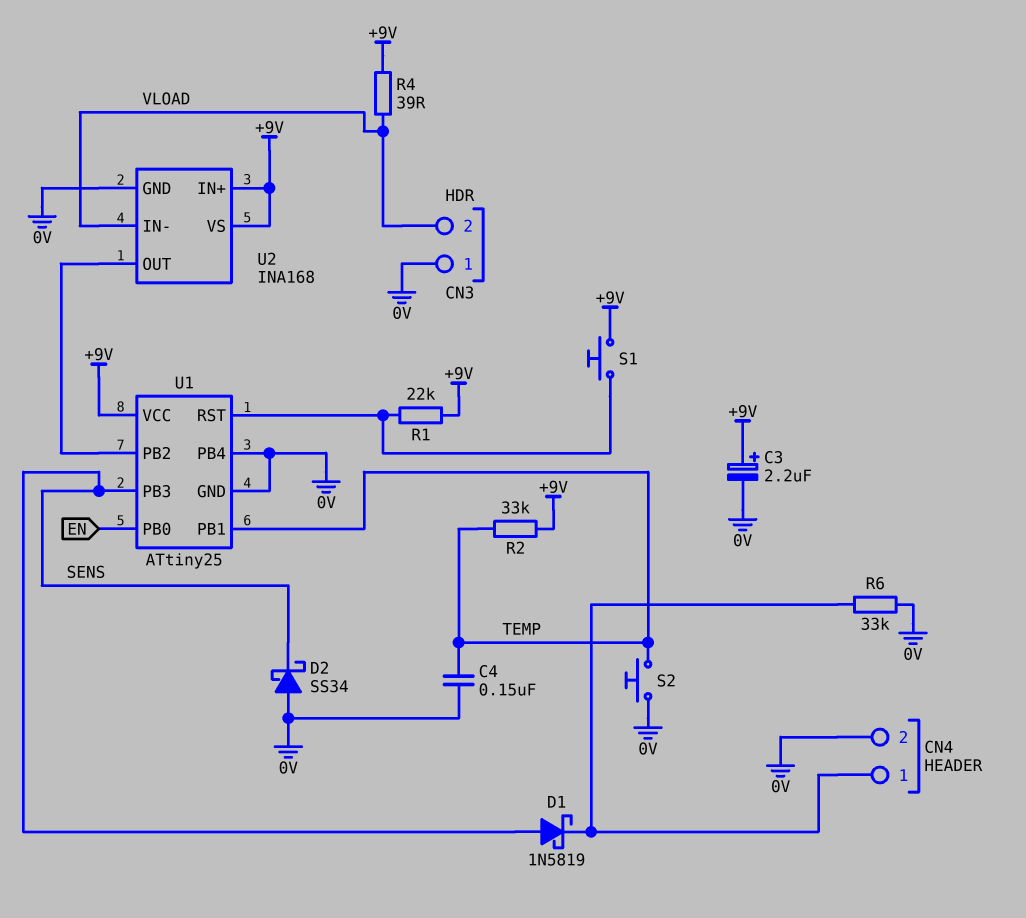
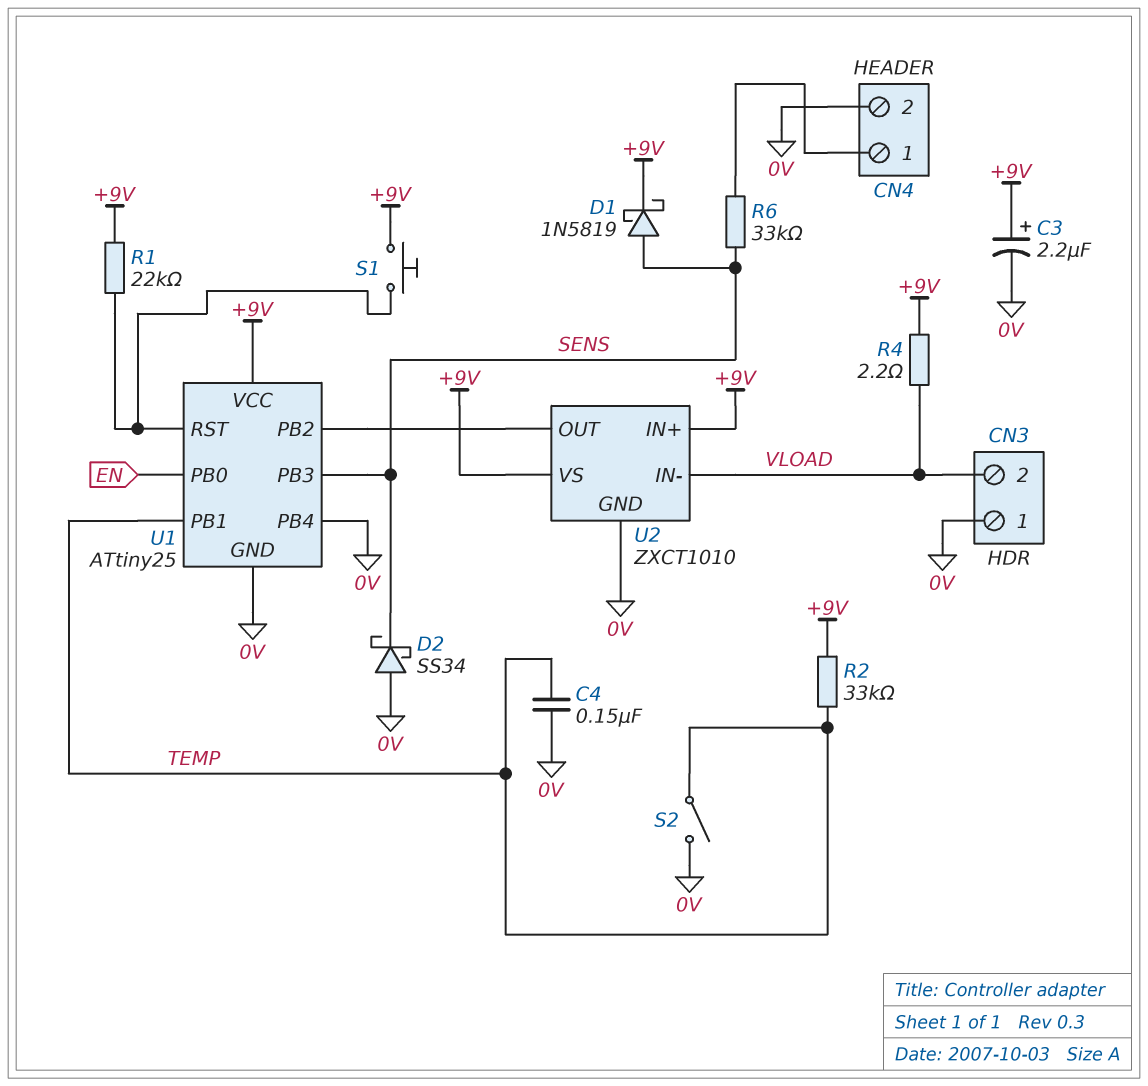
D1: schottky 1N5819 (A SENS, K CN4/1) -> schottky 1N5819 (A SENS, K +9V)
R4: 39 (+9V, VLOAD) -> 2.2 (+9V, VLOAD)
R6: 33k (0V, CN4/1) -> 33k (CN4/1, SENS)
S2: button (0V, TEMP) -> switch (0V, TEMP)
U2: INA168 -> ZXCT1010

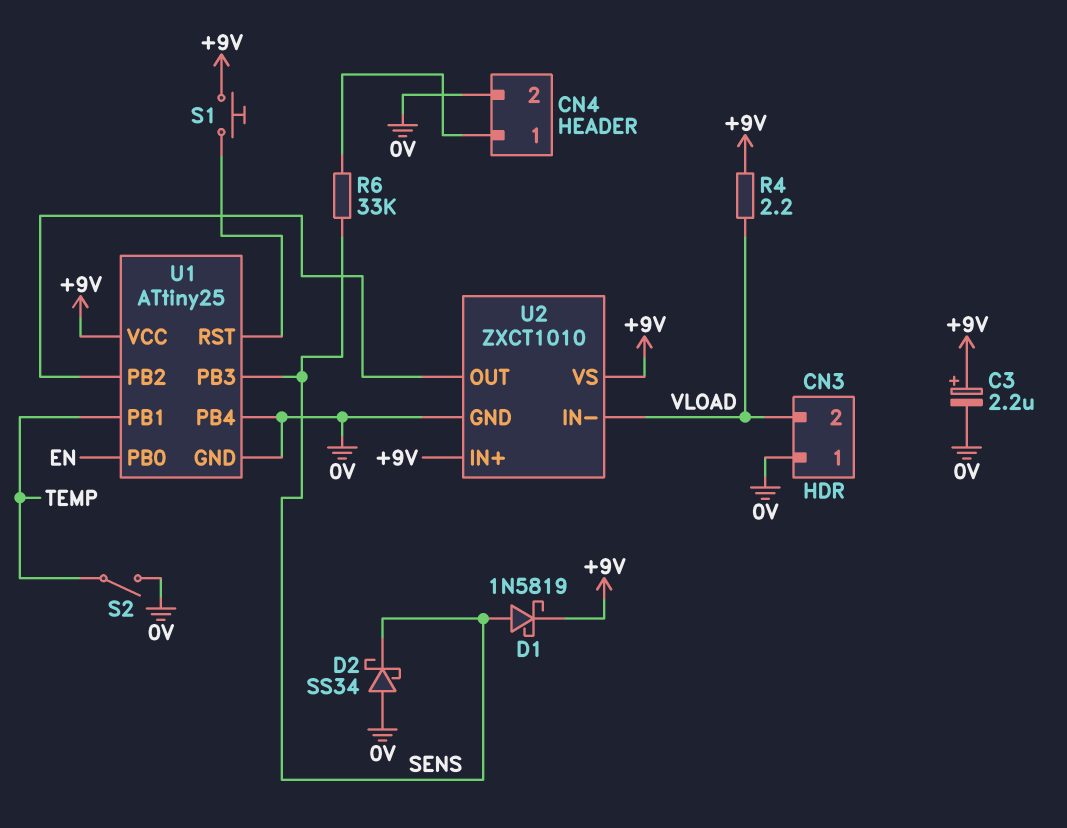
C4: 150nF (0V, TEMP) -> none
R1: 22k (+9V, U1/RST) -> none
R2: 33k (+9V, TEMP) -> none

